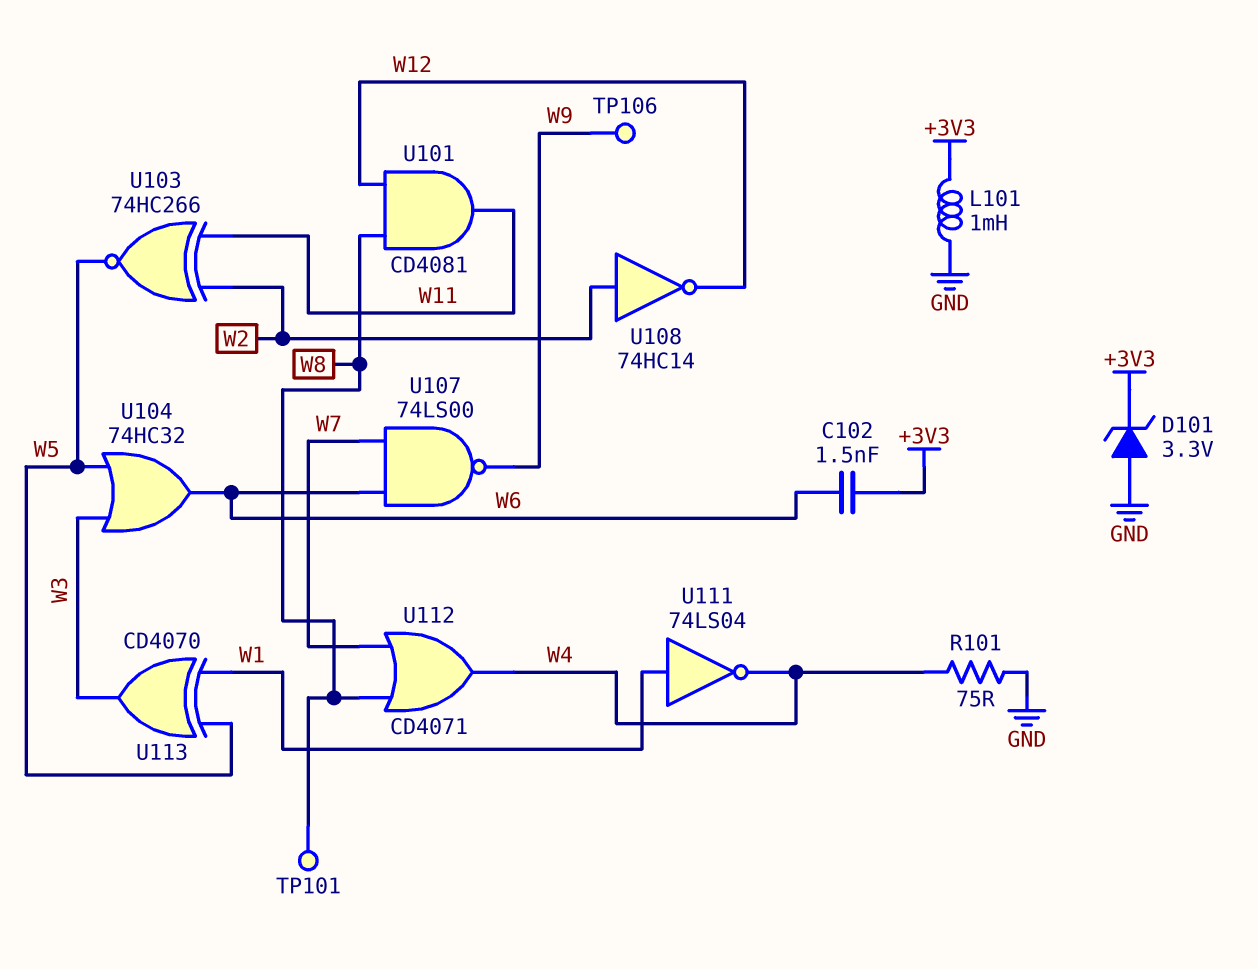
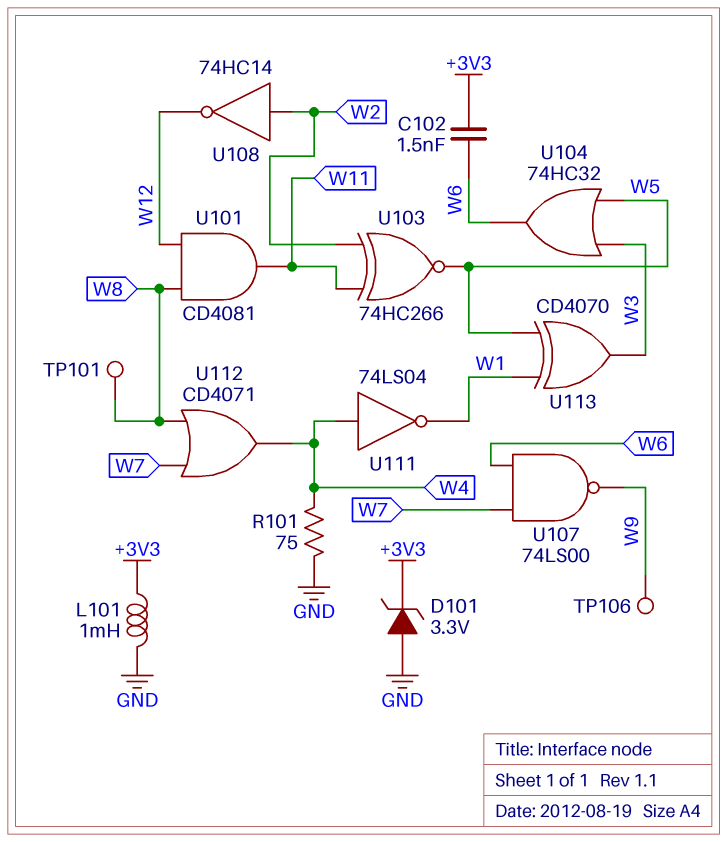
U111: NOT 74LS04 (in W1, out W4) -> NOT 74LS04 (in W4, out W1)

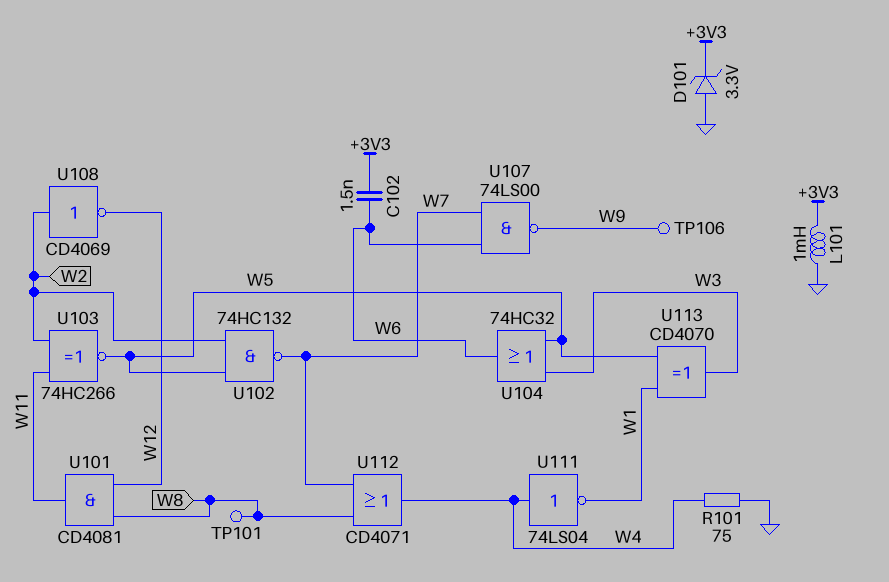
U102: none -> NAND 74HC132 (in W2, in W5, out W7)
U108: NOT 74HC14 (in W2, out W12) -> NOT CD4069 (in W2, out W12)

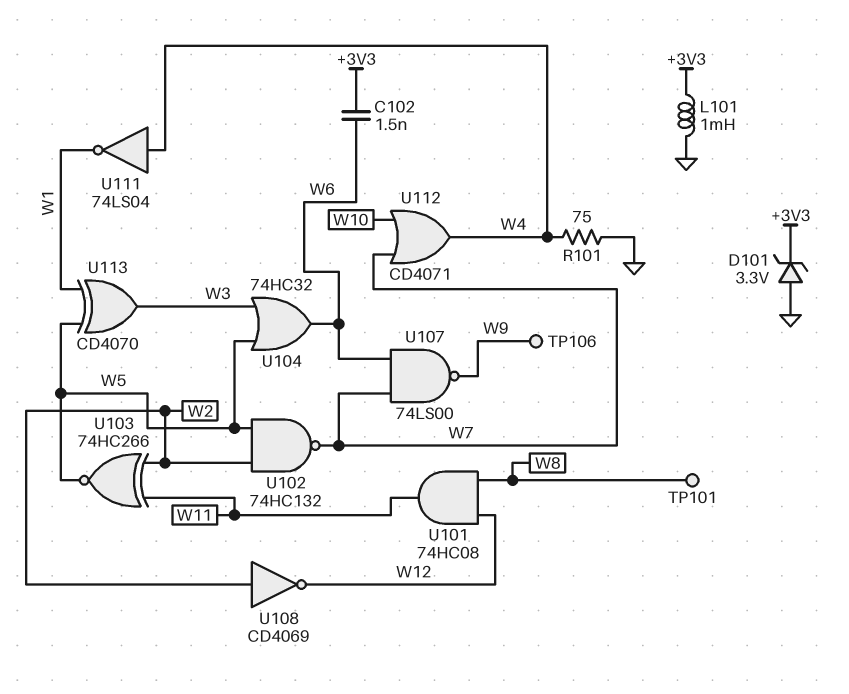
U101: AND CD4081 (in W8, in W12, out W11) -> AND 74HC08 (in W8, in W12, out W11)
U112: OR CD4071 (in W7, in W8, out W4) -> OR CD4071 (in W7, in W10, out W4)

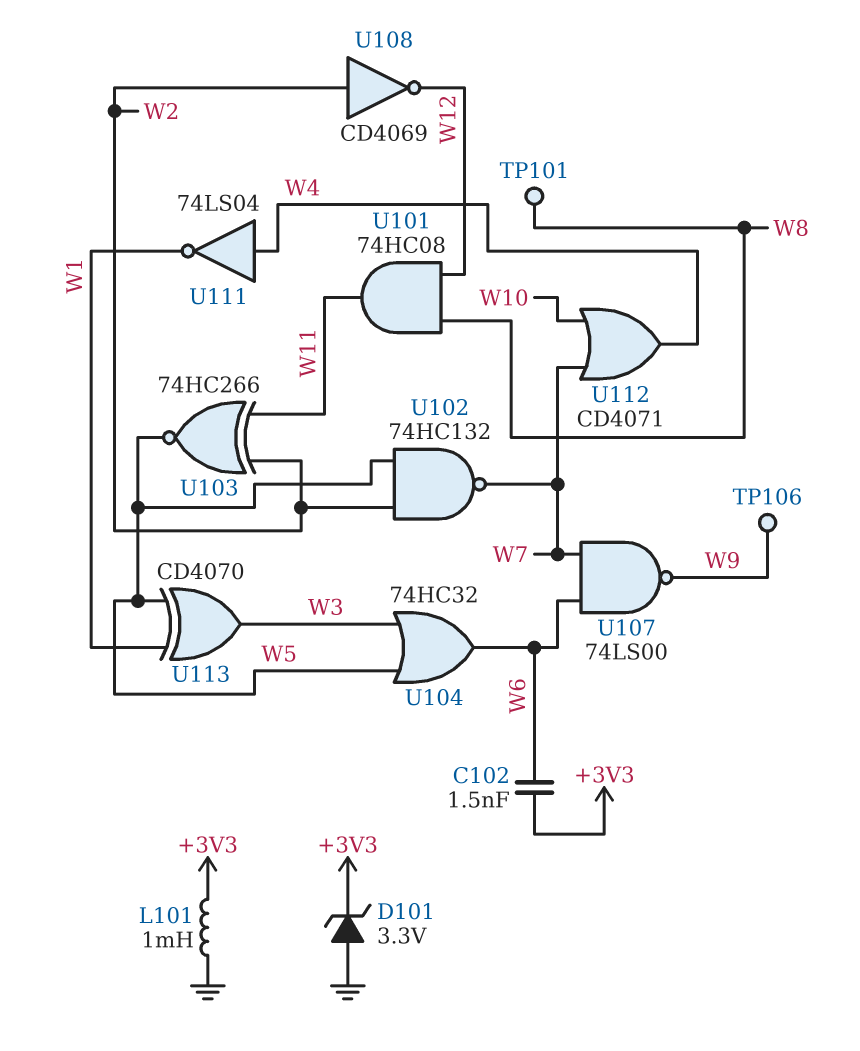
R101: 75 (GND, W4) -> none

